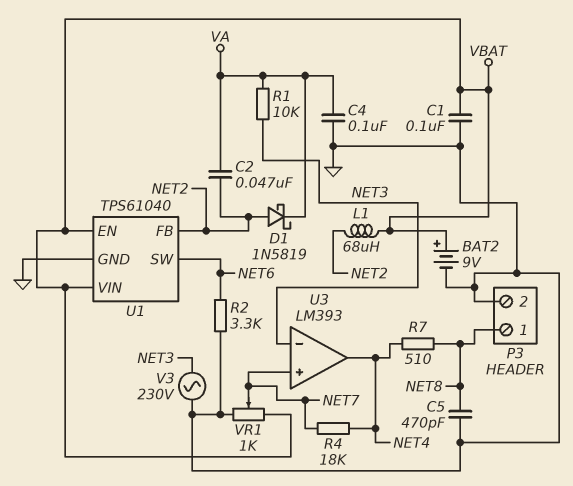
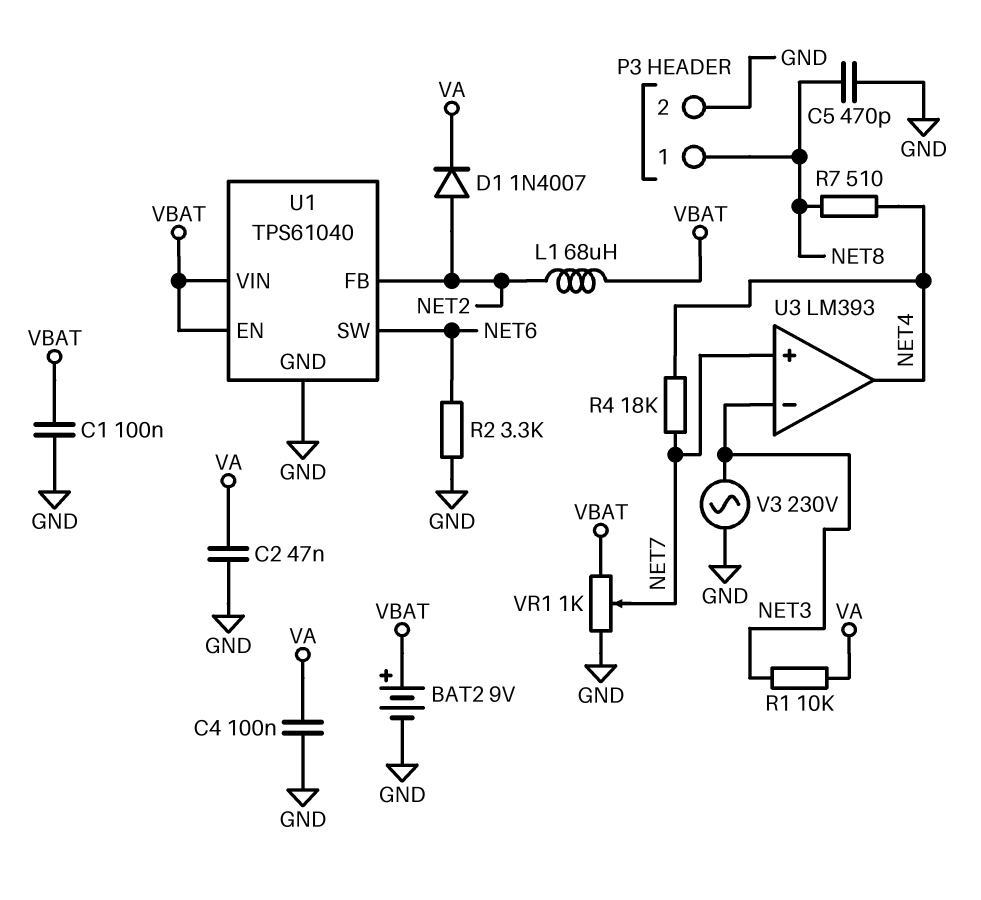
C2: 47nF (NET2, VA) -> 47nF (GND, VA)
D1: schottky 1N5819 (A NET2, K VA) -> diode 1N4007 (A NET2, K VA)

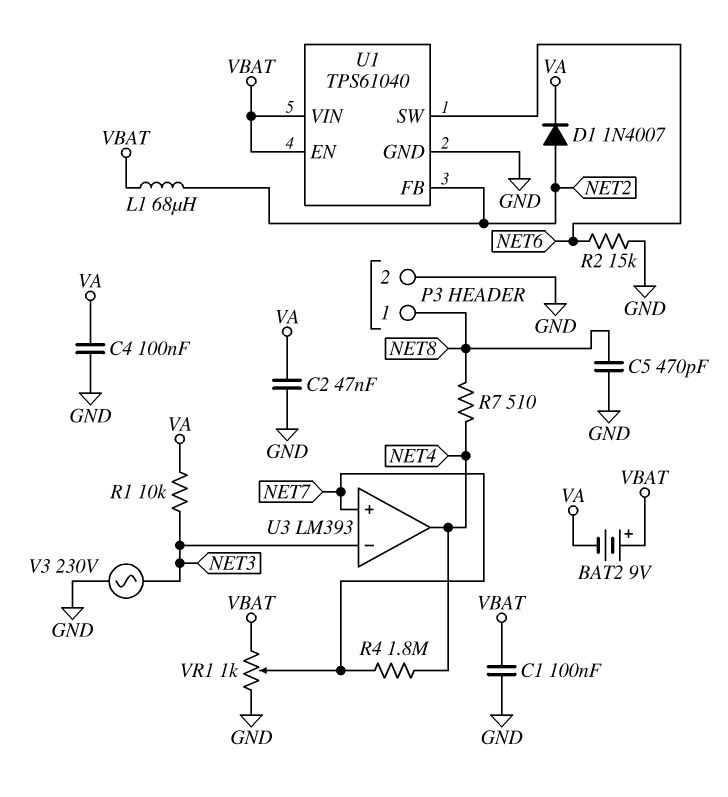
BAT2: 9V (plus VBAT, minus GND) -> 9V (plus VBAT, minus VA)
R2: 3.3k (GND, NET6) -> 15k (GND, NET6)
R4: 18k (NET4, NET7) -> 1.8M (NET4, NET7)

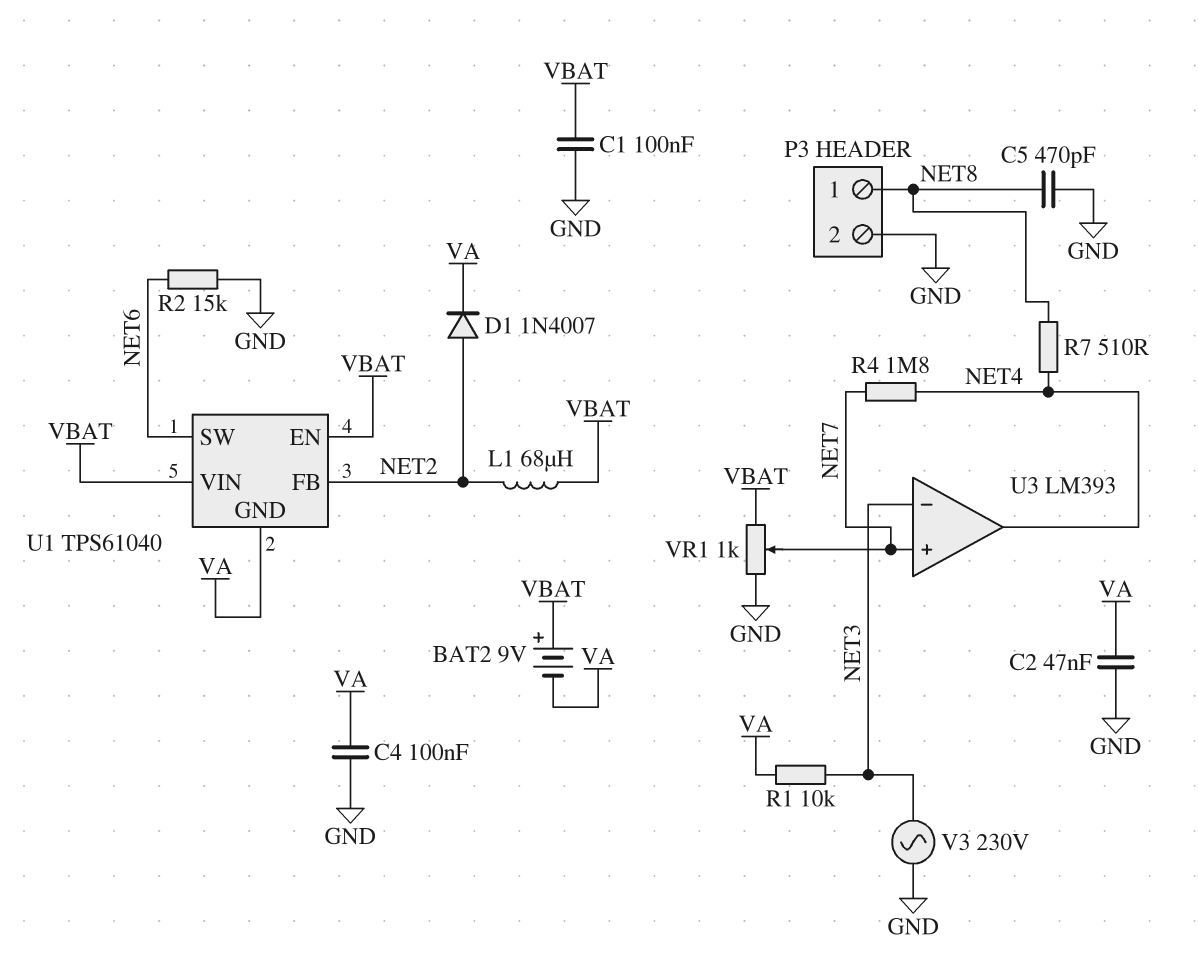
U1 pin GND: GND -> VA

